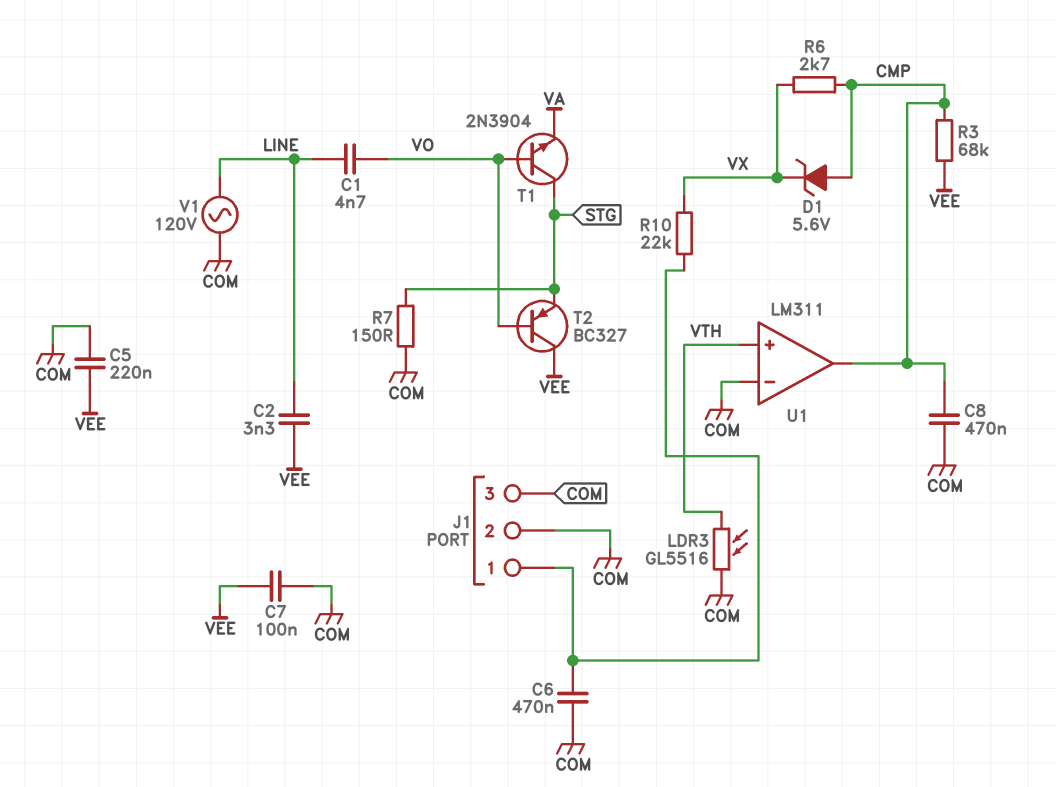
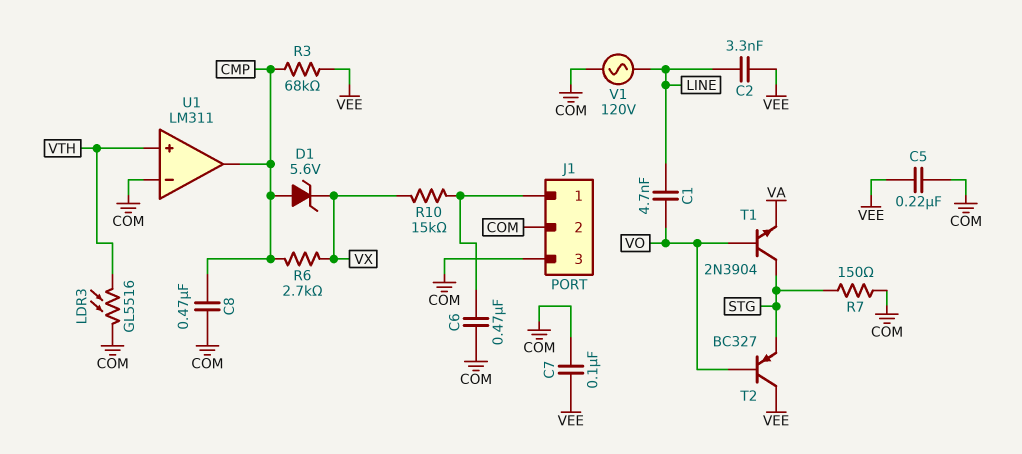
R10: 22k (J1/1, VX) -> 15k (J1/1, VX)

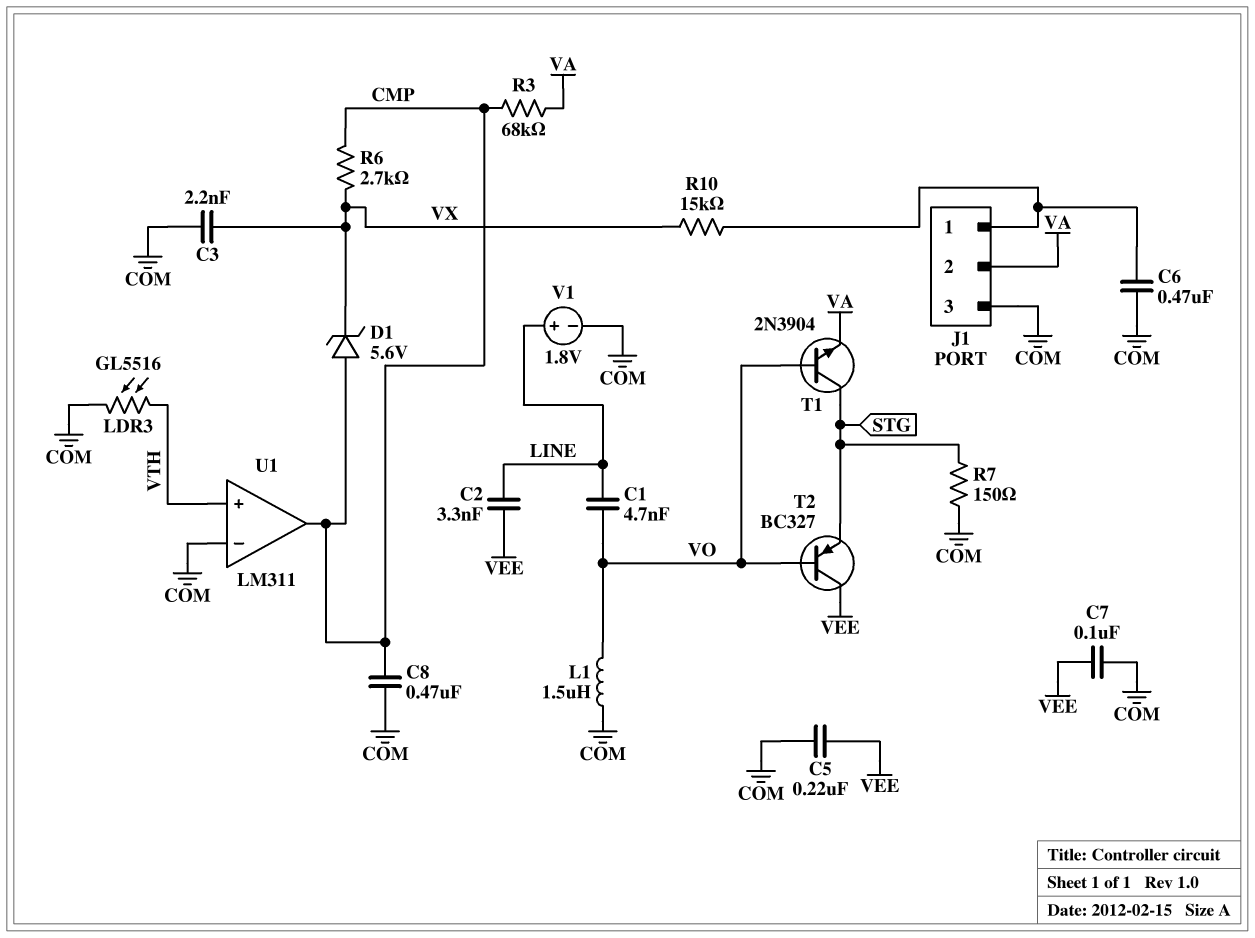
C3: none -> 2.2nF (COM, VX)
J1 pin 2: COM -> VA
L1: none -> 1.5uH (COM, VO)
R3: 68k (CMP, VEE) -> 68k (CMP, VA)
V1: AC 120V (COM, LINE) -> 1.8V (plus LINE, minus COM)

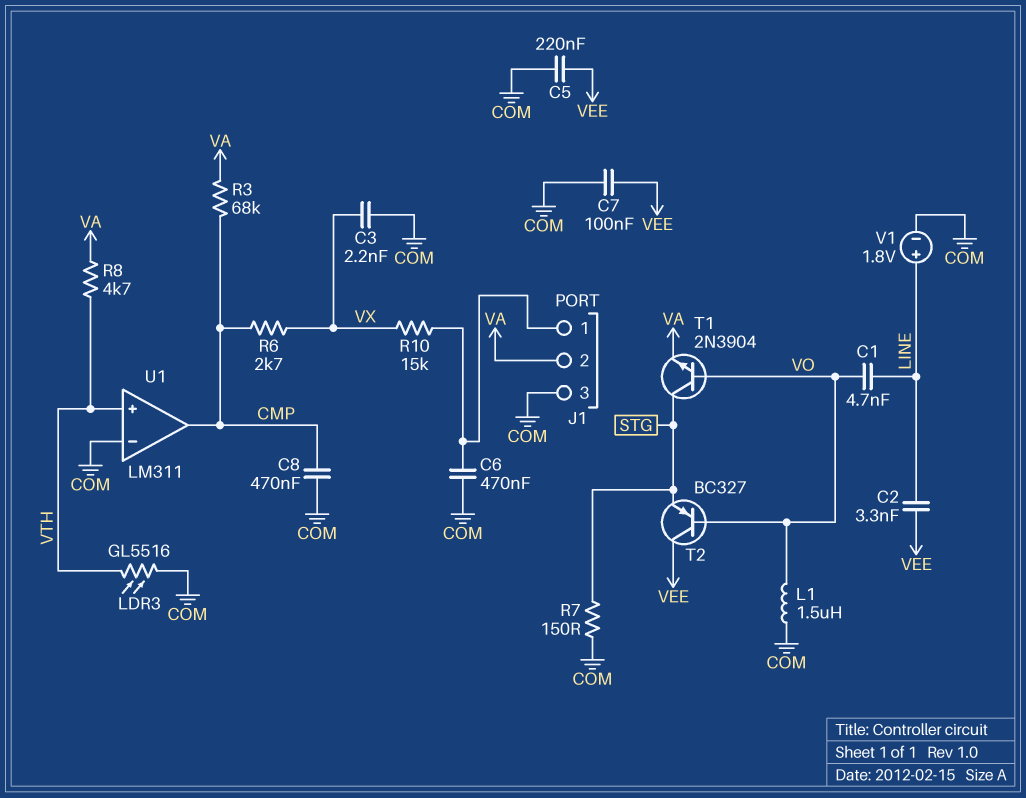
D1: zener 5.6V (A CMP, K VX) -> none
R8: none -> 4.7k (VA, VTH)

